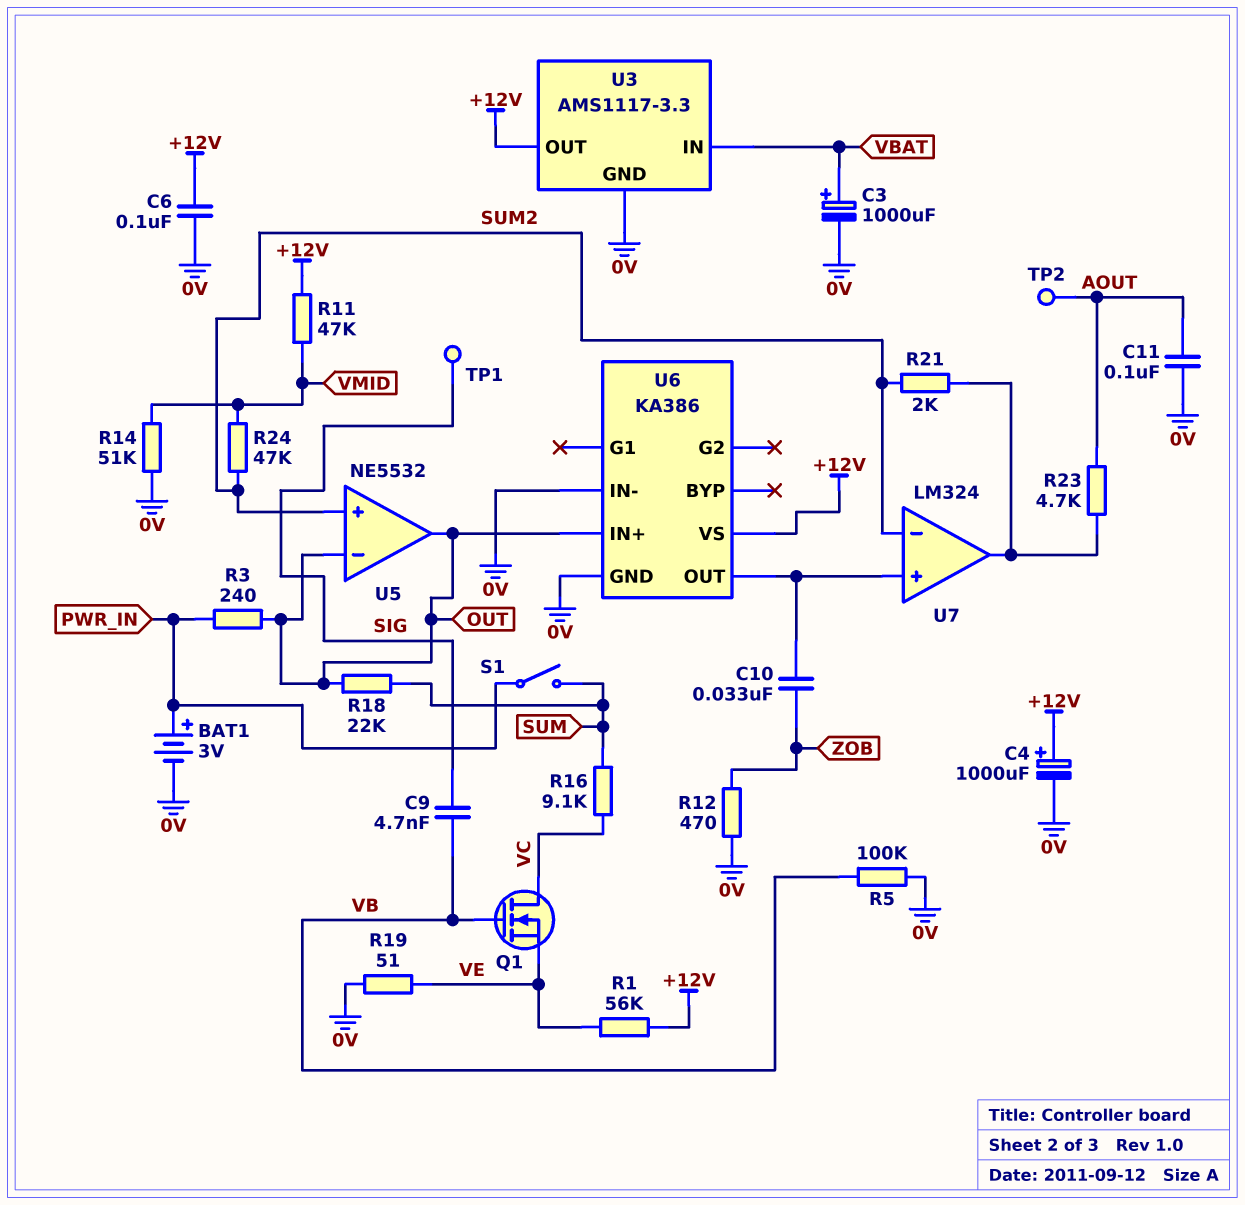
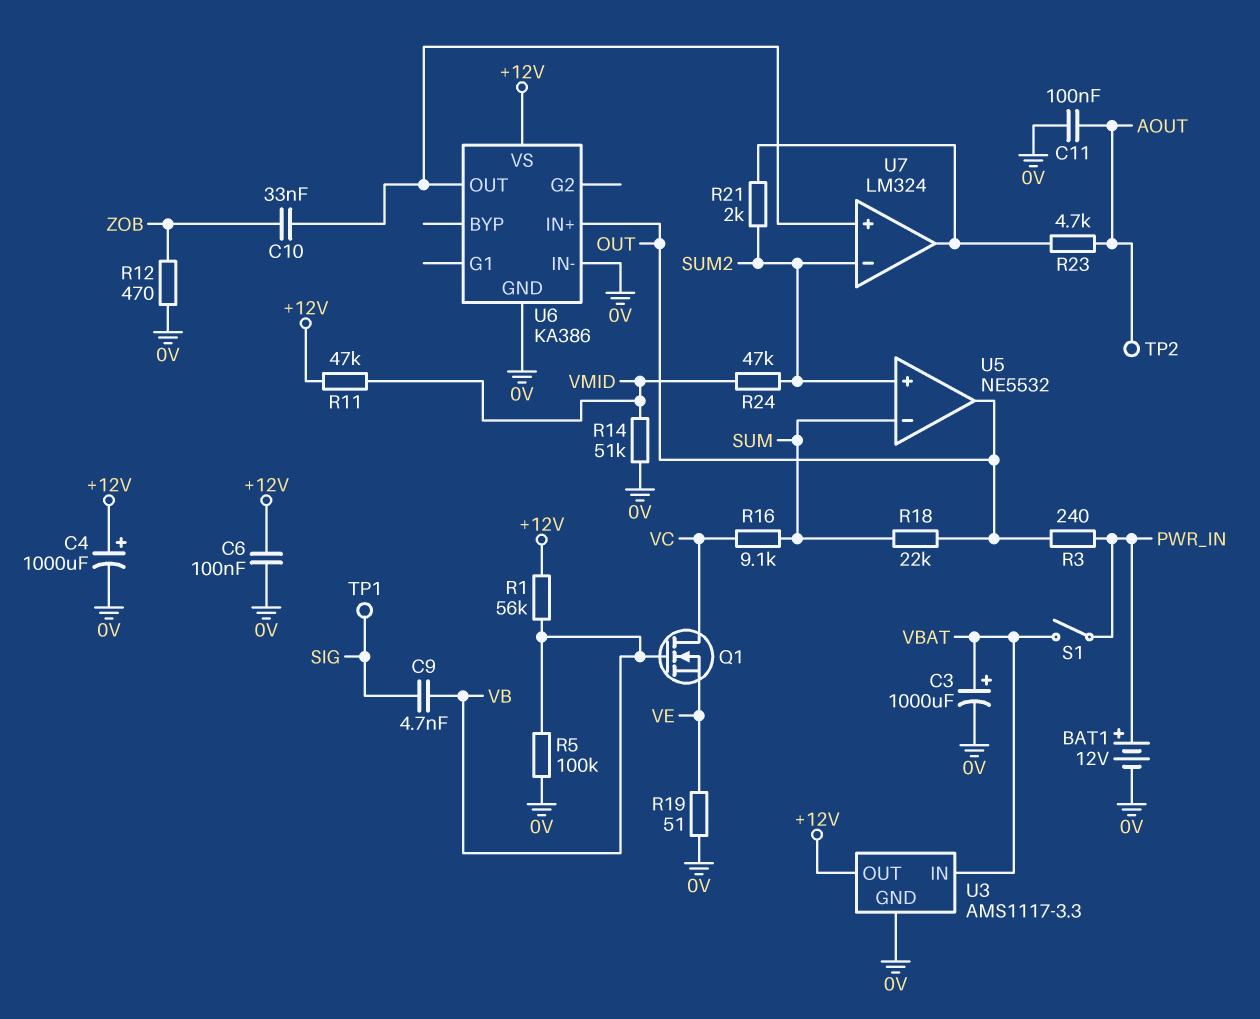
BAT1: 3V (plus PWR_IN, minus 0V) -> 12V (plus PWR_IN, minus 0V)
R1: 56k (+12V, VE) -> 56k (+12V, VB)
S1: switch (PWR_IN, SUM) -> switch (PWR_IN, VBAT)
U5 pin in-: OUT -> SUM

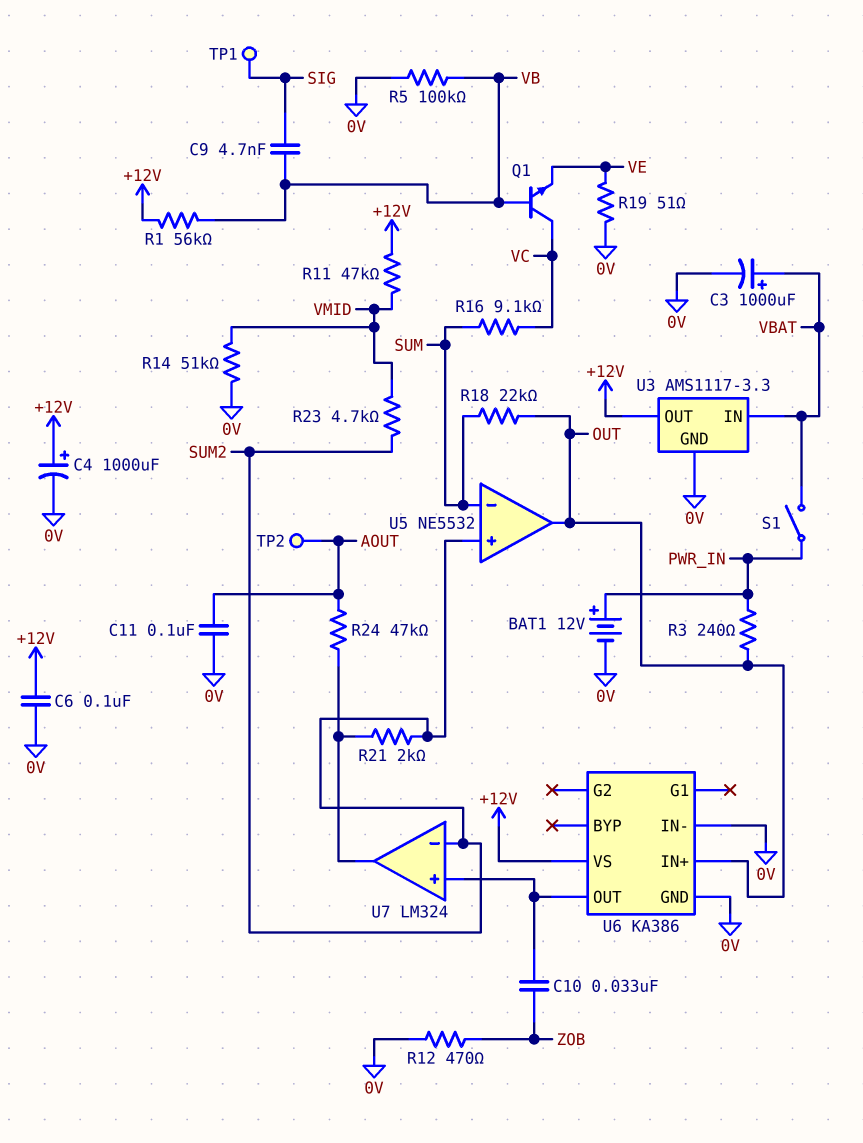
Q1: NMOS (G VB, D VC, S VE) -> NPN (B VB, C VC, E VE)
R23: 4.7k (AOUT, U7/out) -> 4.7k (SUM2, VMID)
R24: 47k (SUM2, VMID) -> 47k (AOUT, U7/out)

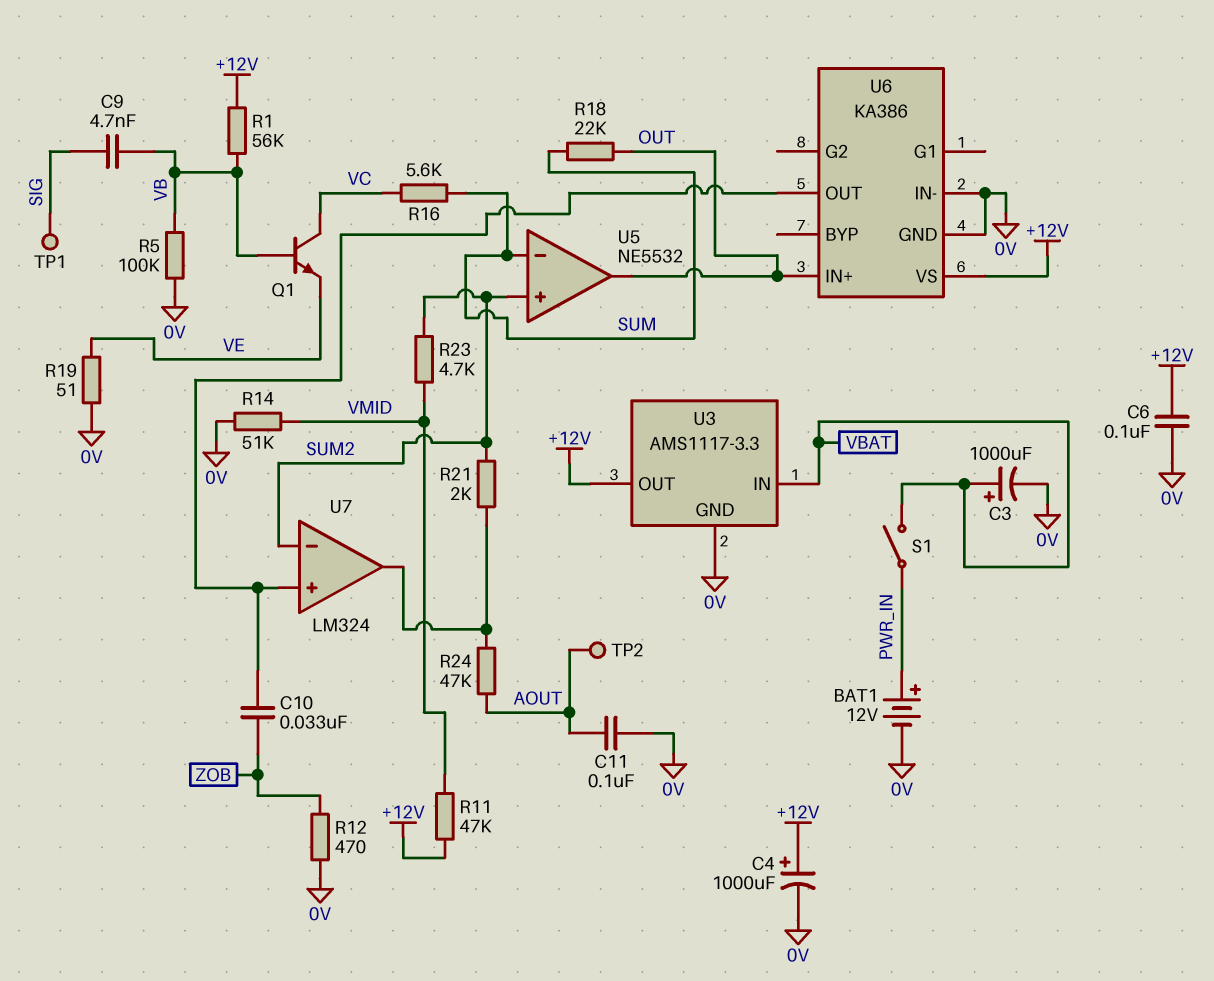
R3: 240 (OUT, PWR_IN) -> none
R16: 9.1k (SUM, VC) -> 5.6k (SUM, VC)

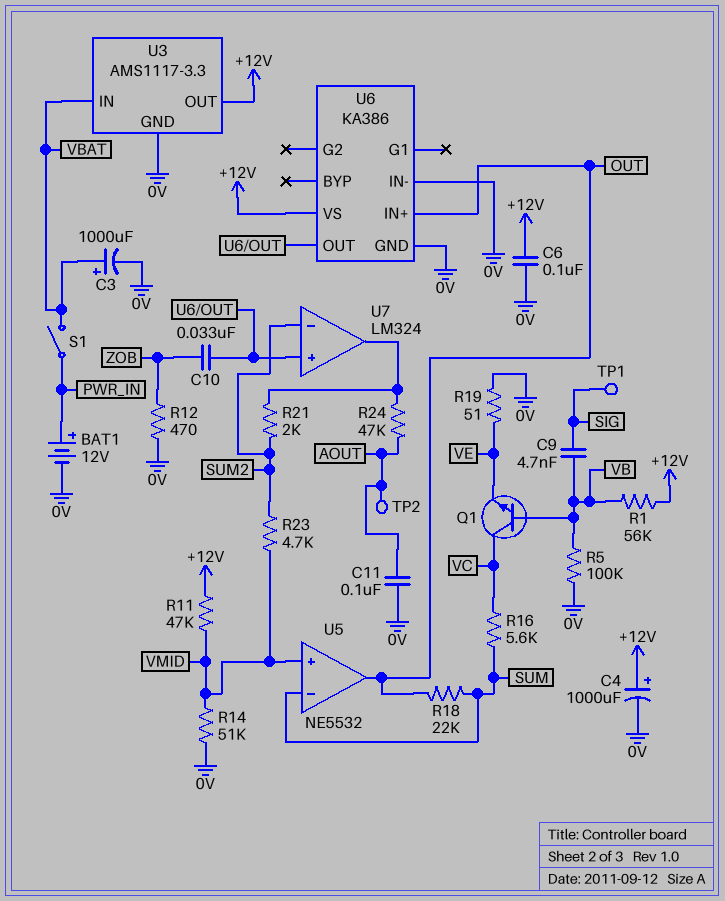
U5 pin in+: SUM2 -> VMID

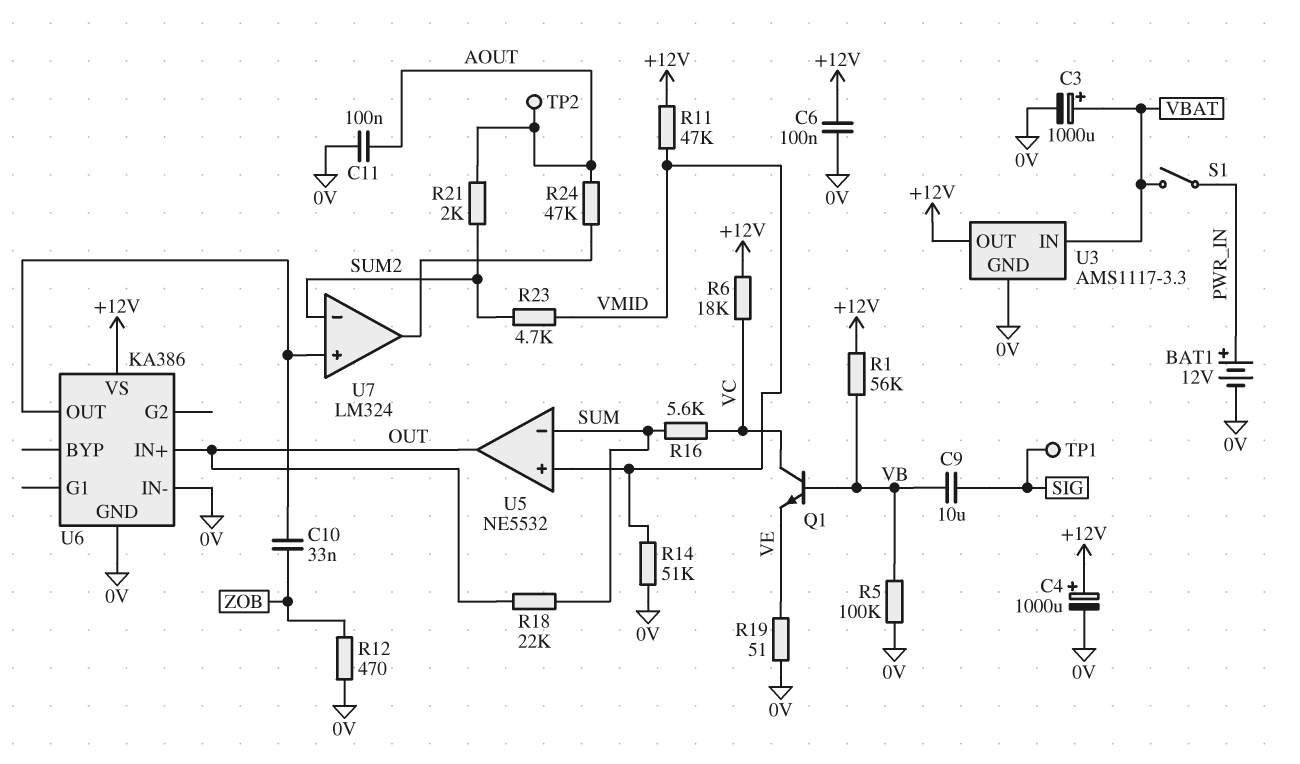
C9: 4.7nF (SIG, VB) -> 10uF (SIG, VB)
R6: none -> 18k (+12V, VC)
R21: 2k (SUM2, U7/out) -> 2k (AOUT, SUM2)

